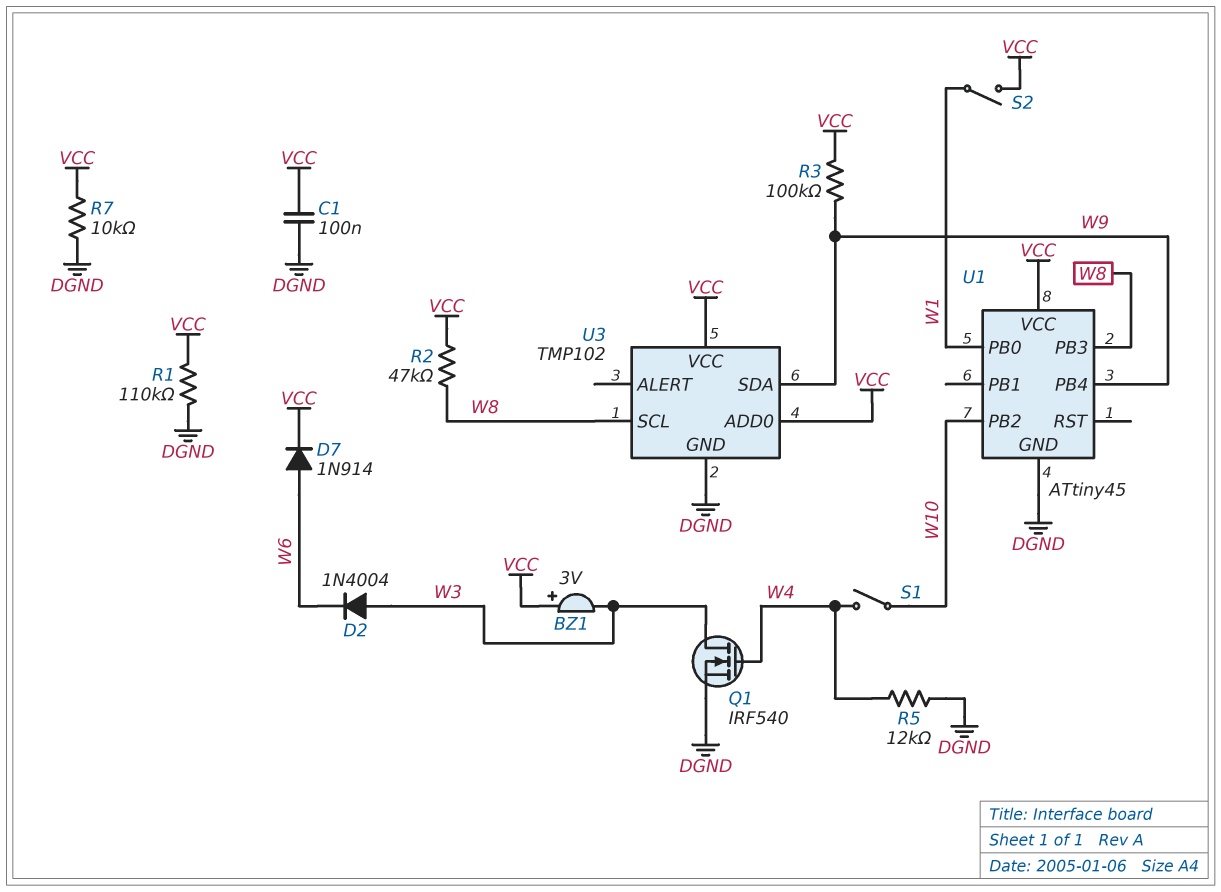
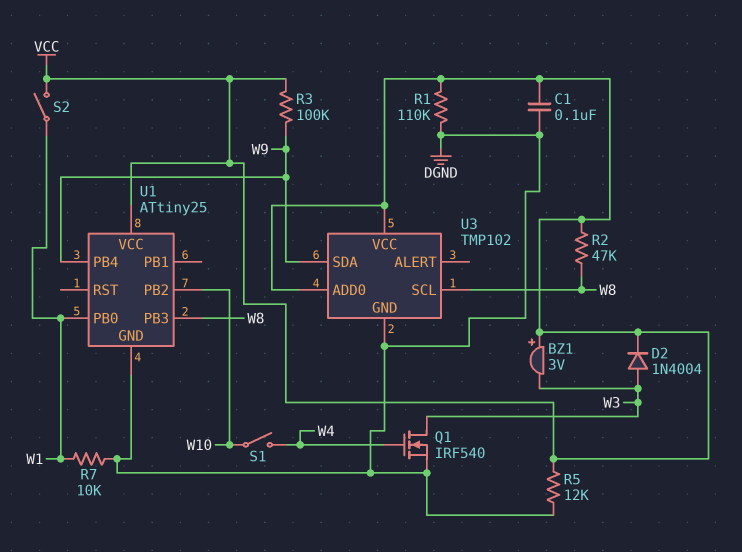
D2: diode 1N4004 (A W3, K W6) -> diode 1N4004 (A W3, K VCC)
D7: diode 1N914 (A W6, K VCC) -> none
R5: 12k (DGND, W4) -> 12k (DGND, VCC)
R7: 10k (DGND, VCC) -> 10k (DGND, W1)
U1: ATtiny45 -> ATtiny25

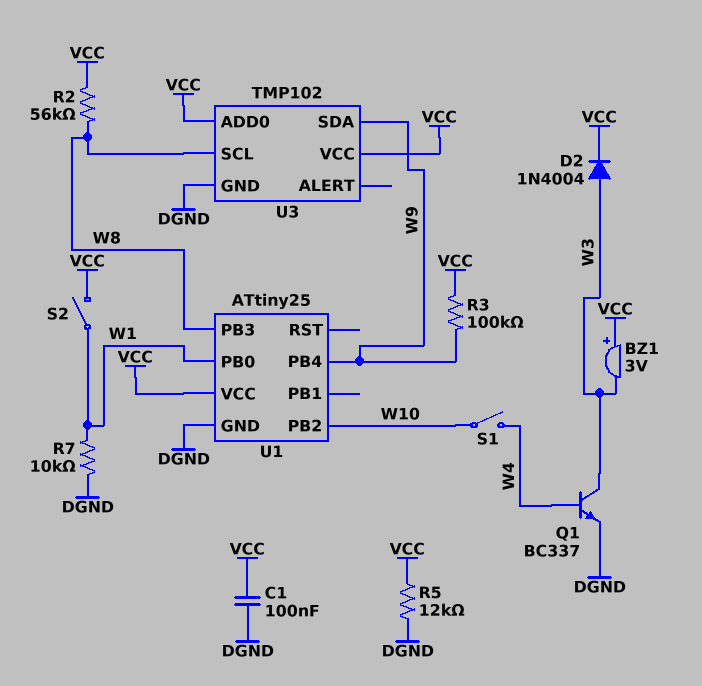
Q1: NMOS IRF540 (G W4, D W3, S DGND) -> NPN BC337 (B W4, C W3, E DGND)
R1: 110k (DGND, VCC) -> none
R2: 47k (VCC, W8) -> 56k (VCC, W8)

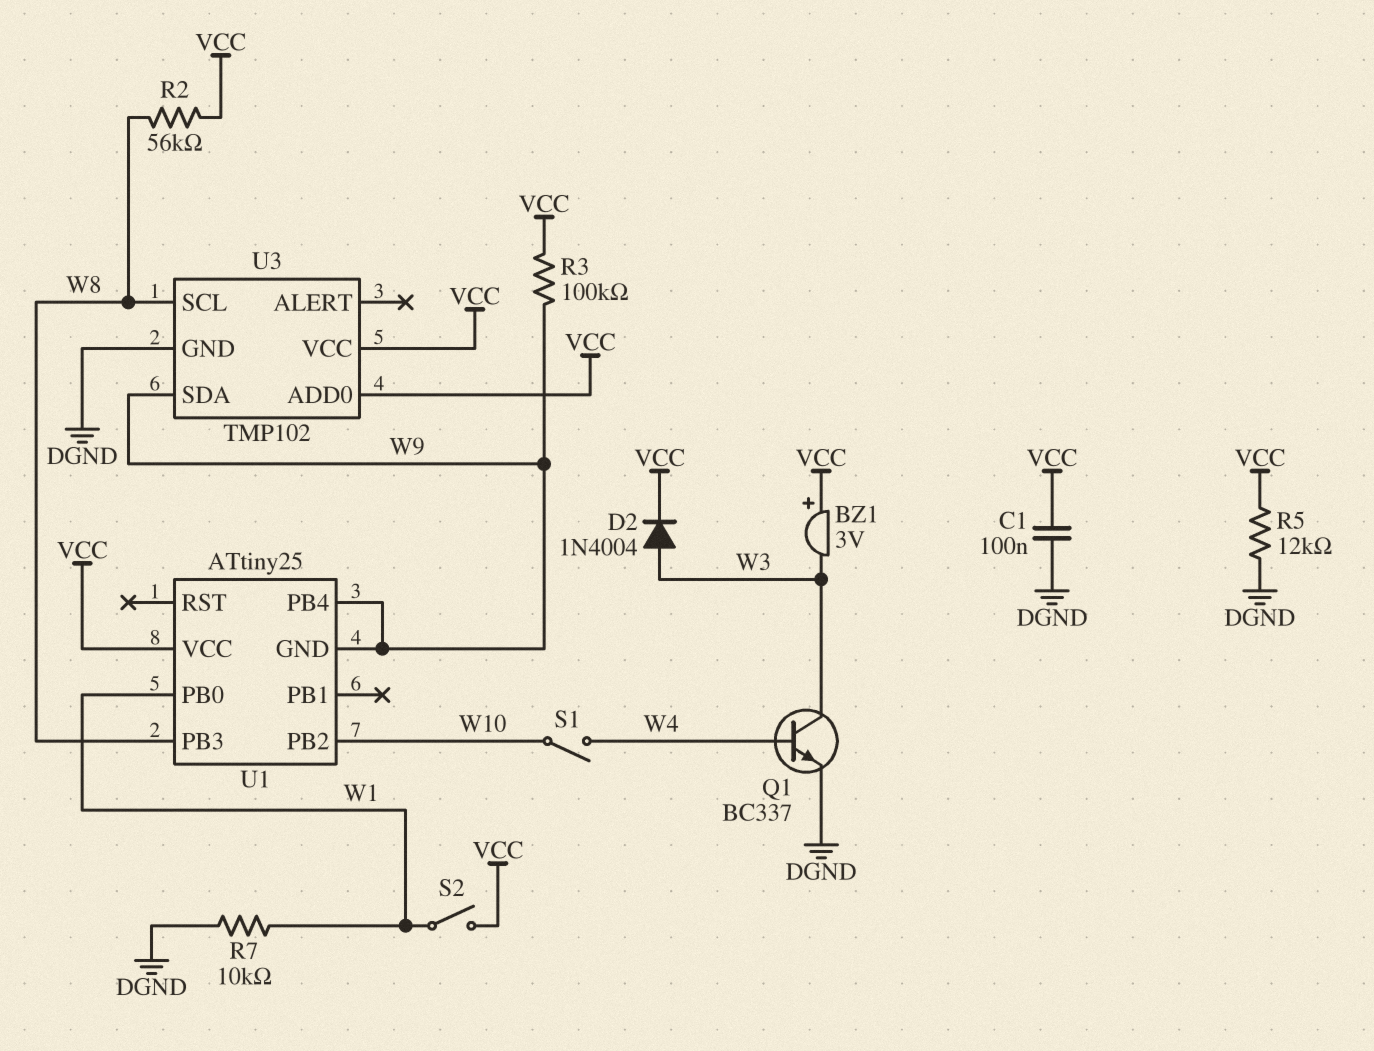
U1 pin GND: DGND -> W9

